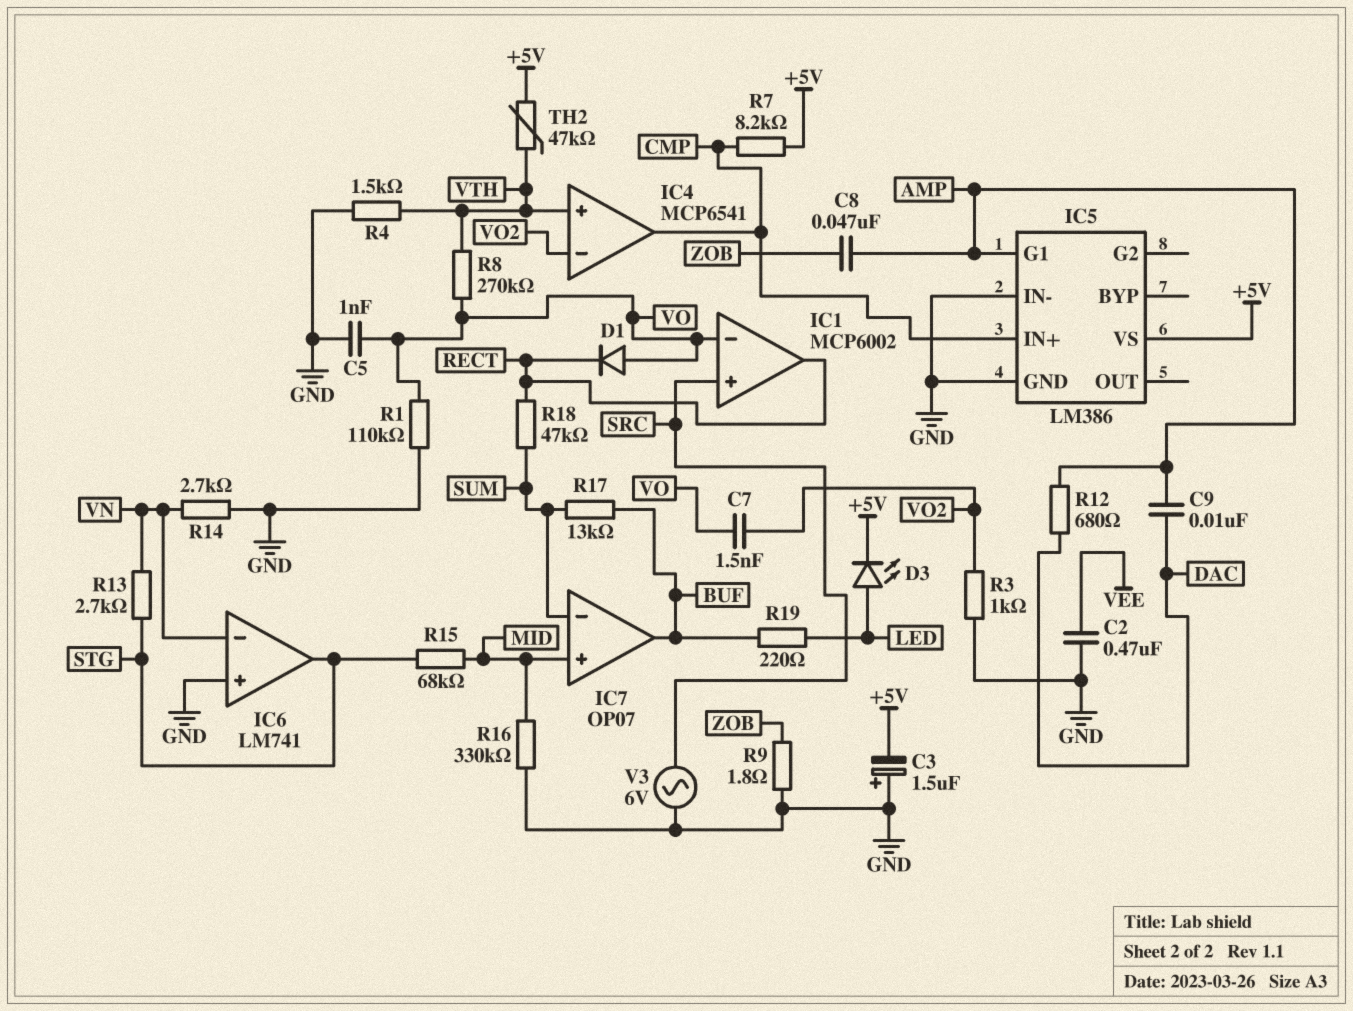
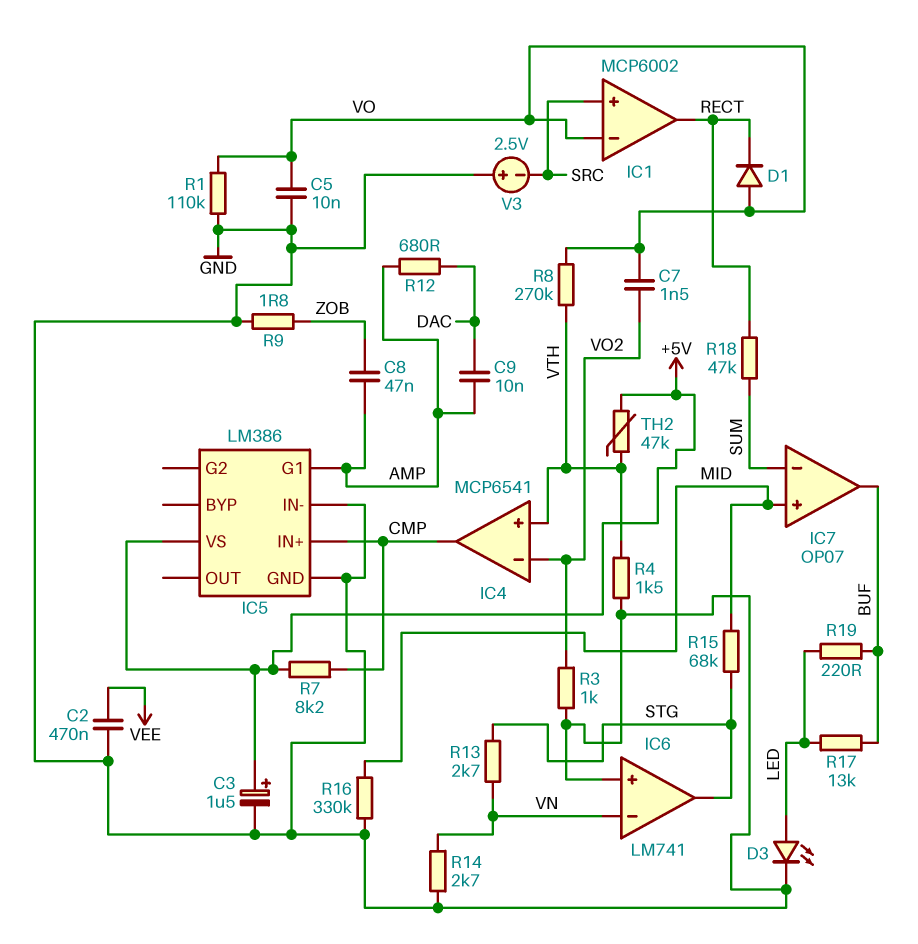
C3: 1.5uF (plus GND, minus +5V) -> 1.5uF (plus +5V, minus GND)
C5: 1nF (GND, VO) -> 10nF (GND, VO)
D3: LED (A LED, K +5V) -> LED (A LED, K GND)
R17: 13k (BUF, SUM) -> 13k (BUF, LED)
V3: AC 6V (GND, SRC) -> 2.5V (plus GND, minus SRC)

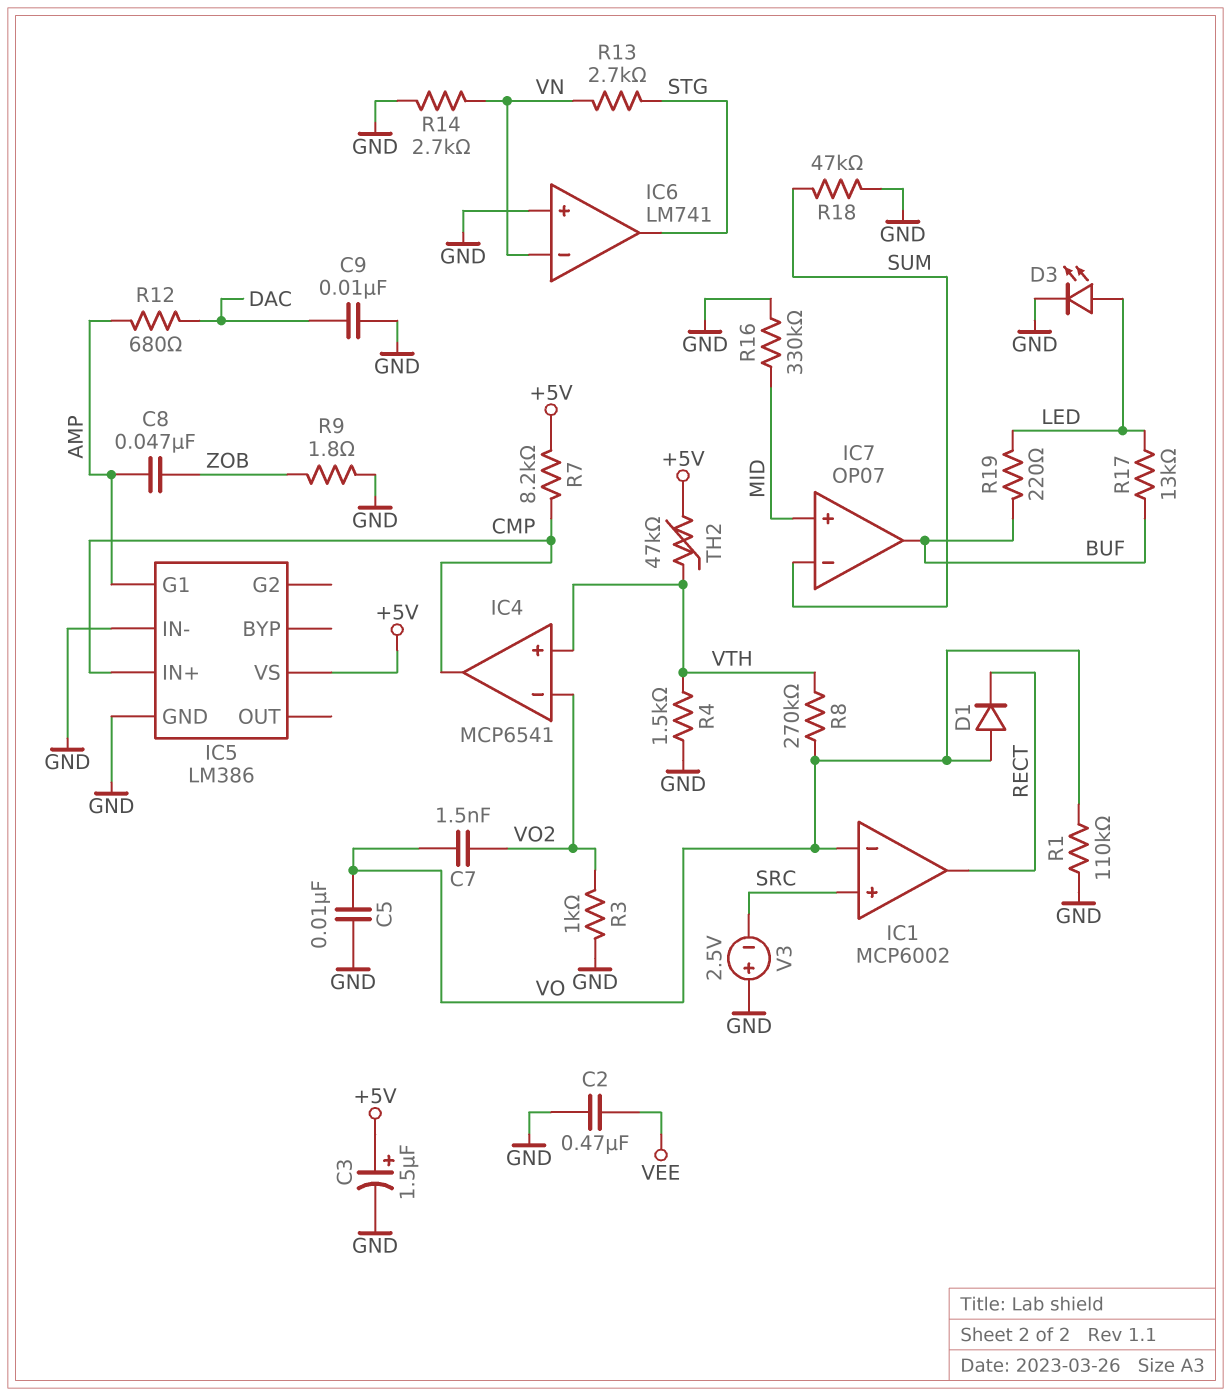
C9: 10nF (AMP, DAC) -> 10nF (DAC, GND)
R15: 68k (MID, STG) -> none
R18: 47k (RECT, SUM) -> 47k (GND, SUM)

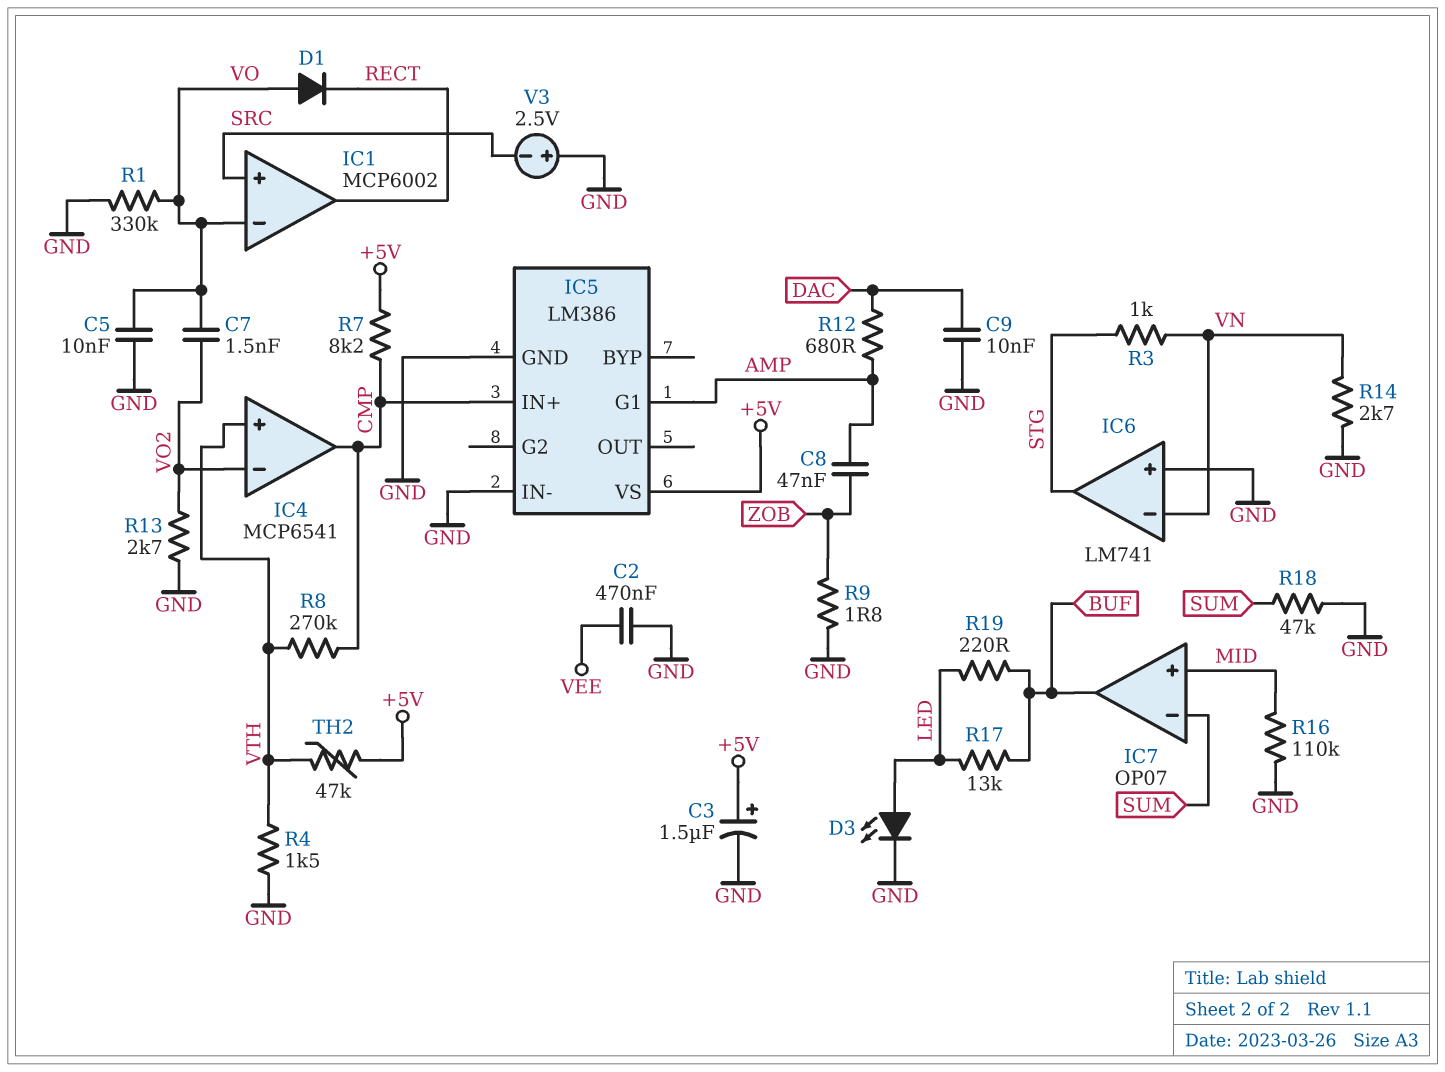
R1: 110k (GND, VO) -> 330k (GND, VO)
R3: 1k (GND, VO2) -> 1k (STG, VN)
R8: 270k (VO, VTH) -> 270k (CMP, VTH)
R13: 2.7k (STG, VN) -> 2.7k (GND, VO2)
R16: 330k (GND, MID) -> 110k (GND, MID)

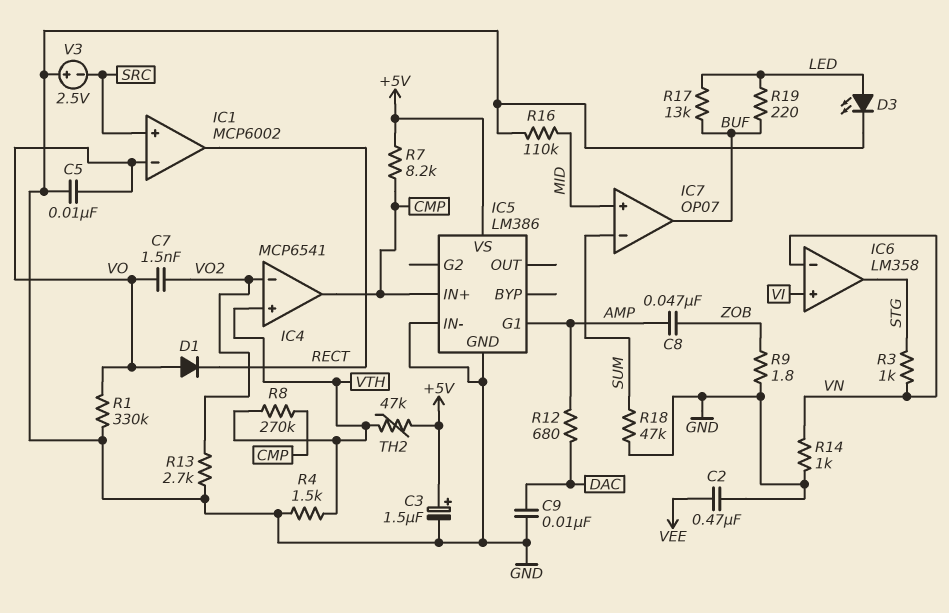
IC6: LM741 -> LM358
IC6 pin in+: GND -> VI
R14: 2.7k (GND, VN) -> 1k (GND, VN)

